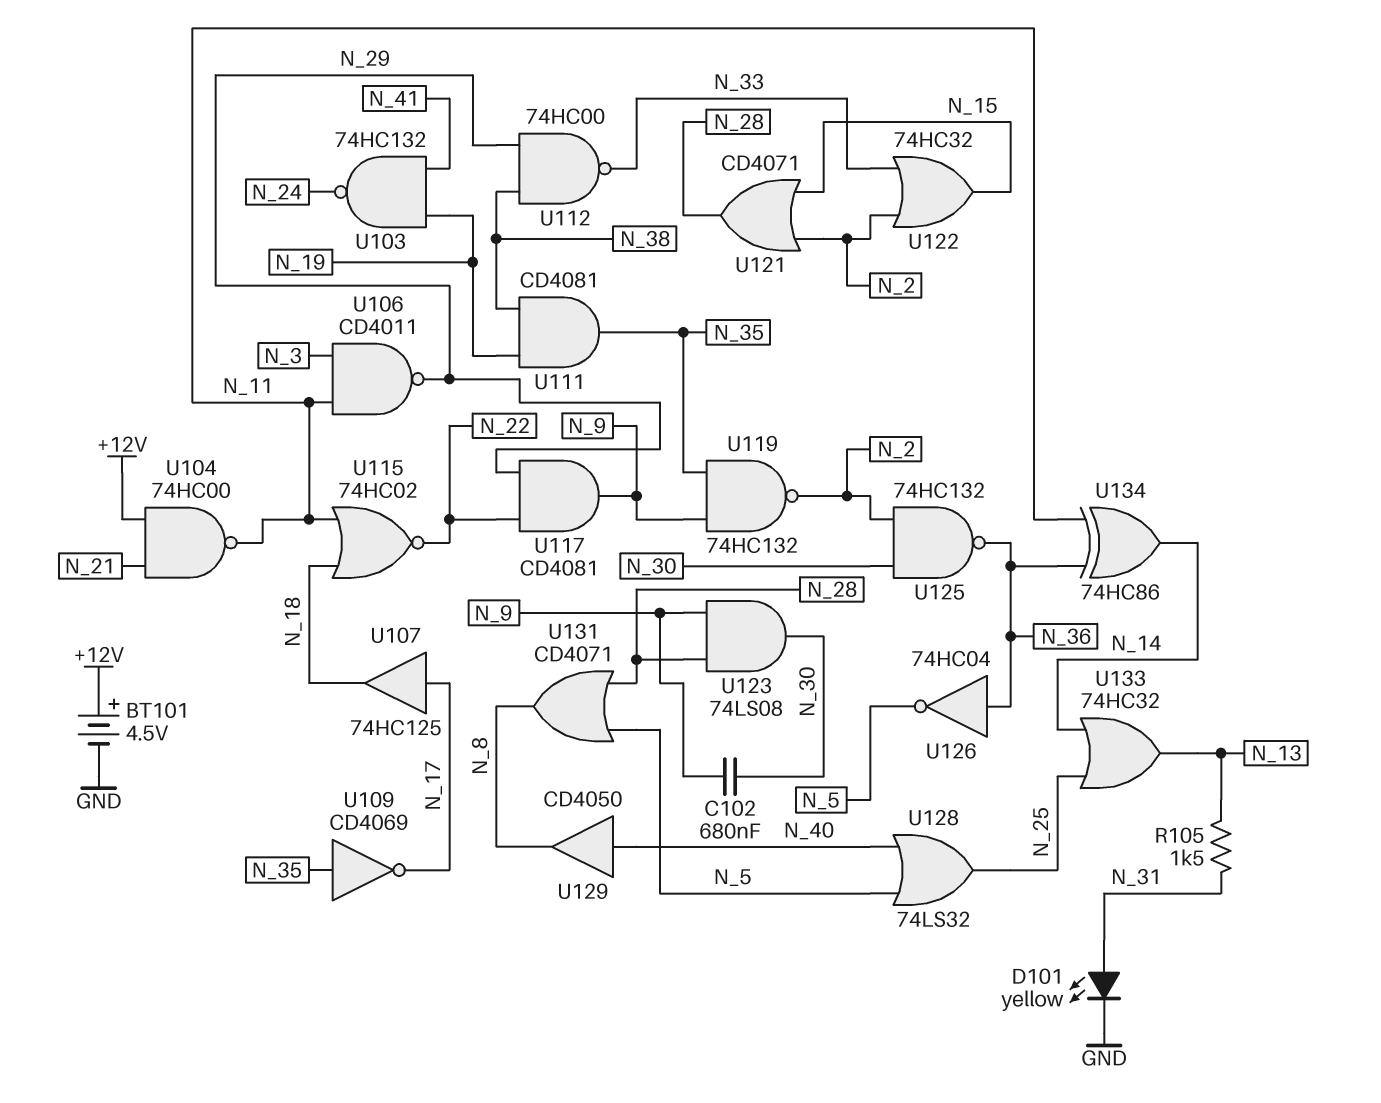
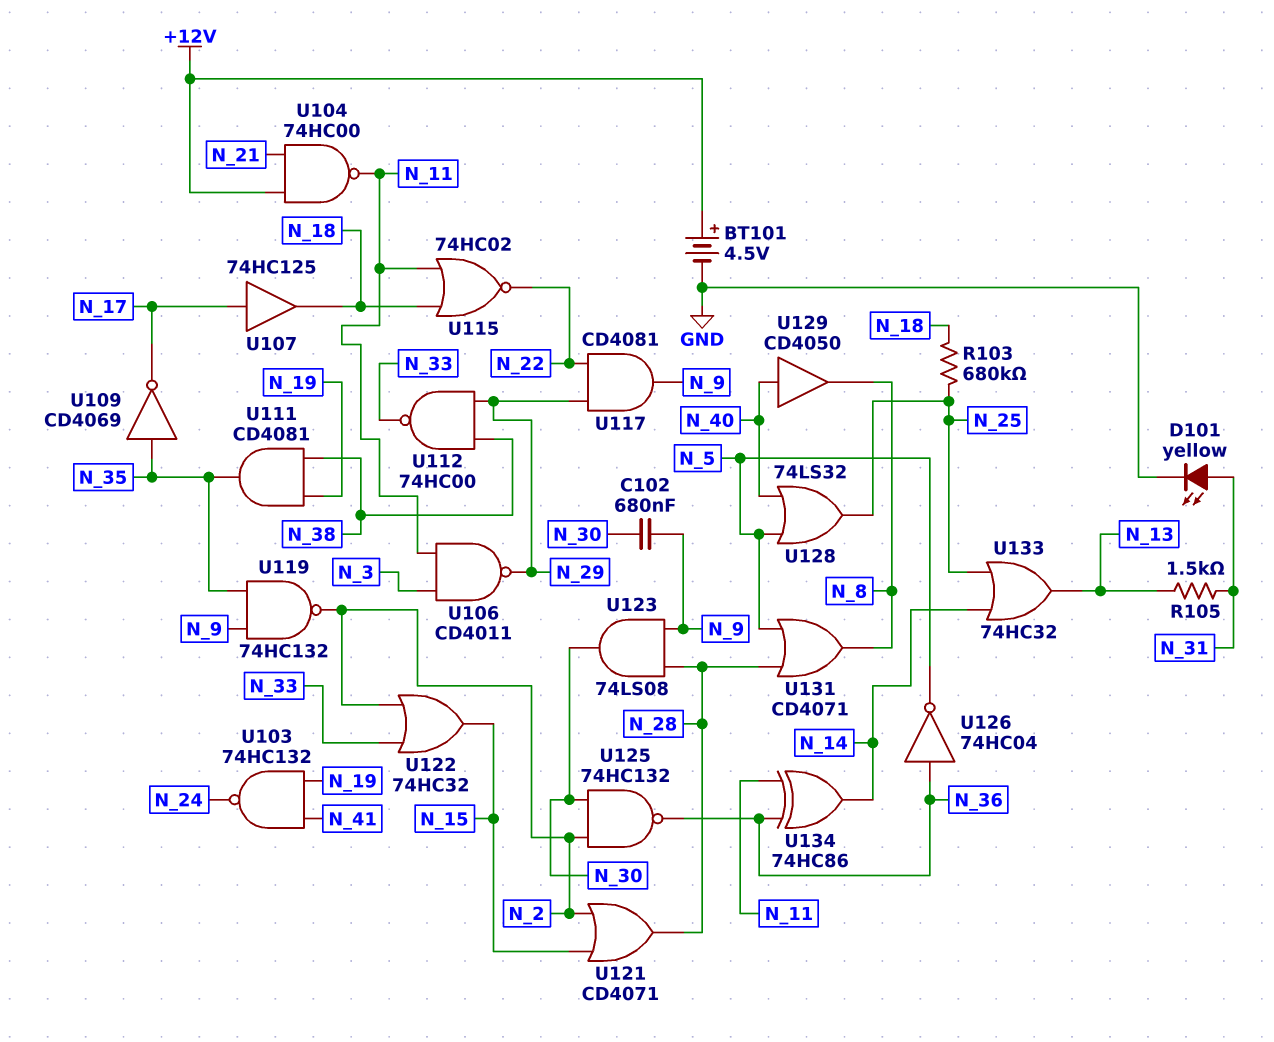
R103: none -> 680k (N_18, N_25)

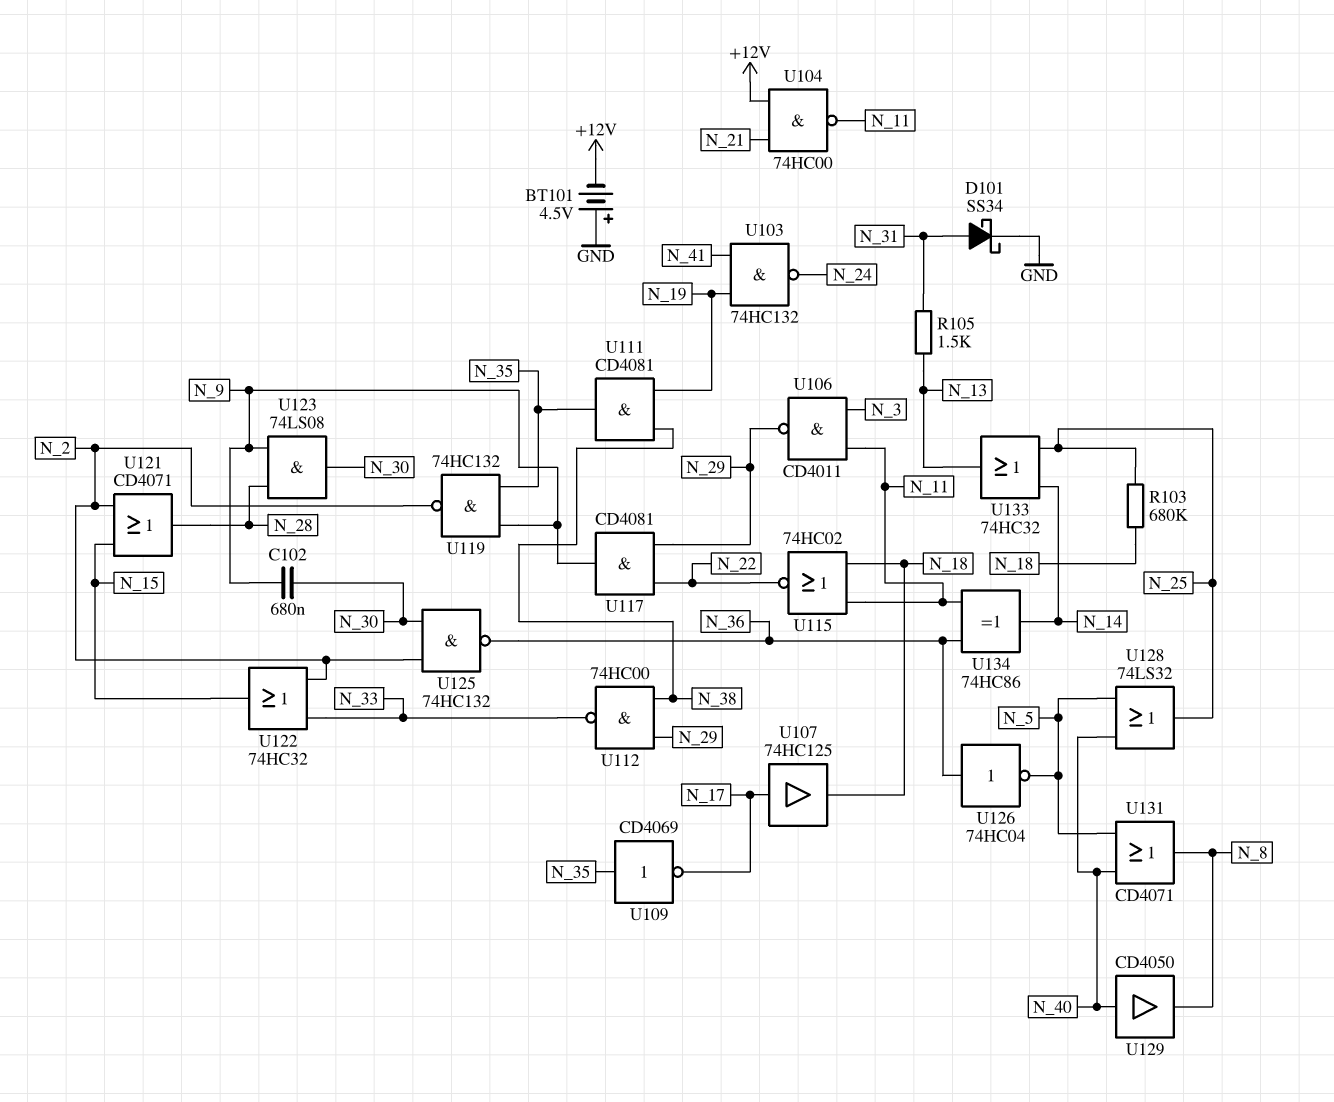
BT101: 4.5V (plus +12V, minus GND) -> 4.5V (plus GND, minus +12V)
D101: LED yellow (A N_31, K GND) -> schottky SS34 (A N_31, K GND)
U131: OR CD4071 (in N_5, in N_28, out N_8) -> OR CD4071 (in N_5, in N_40, out N_8)

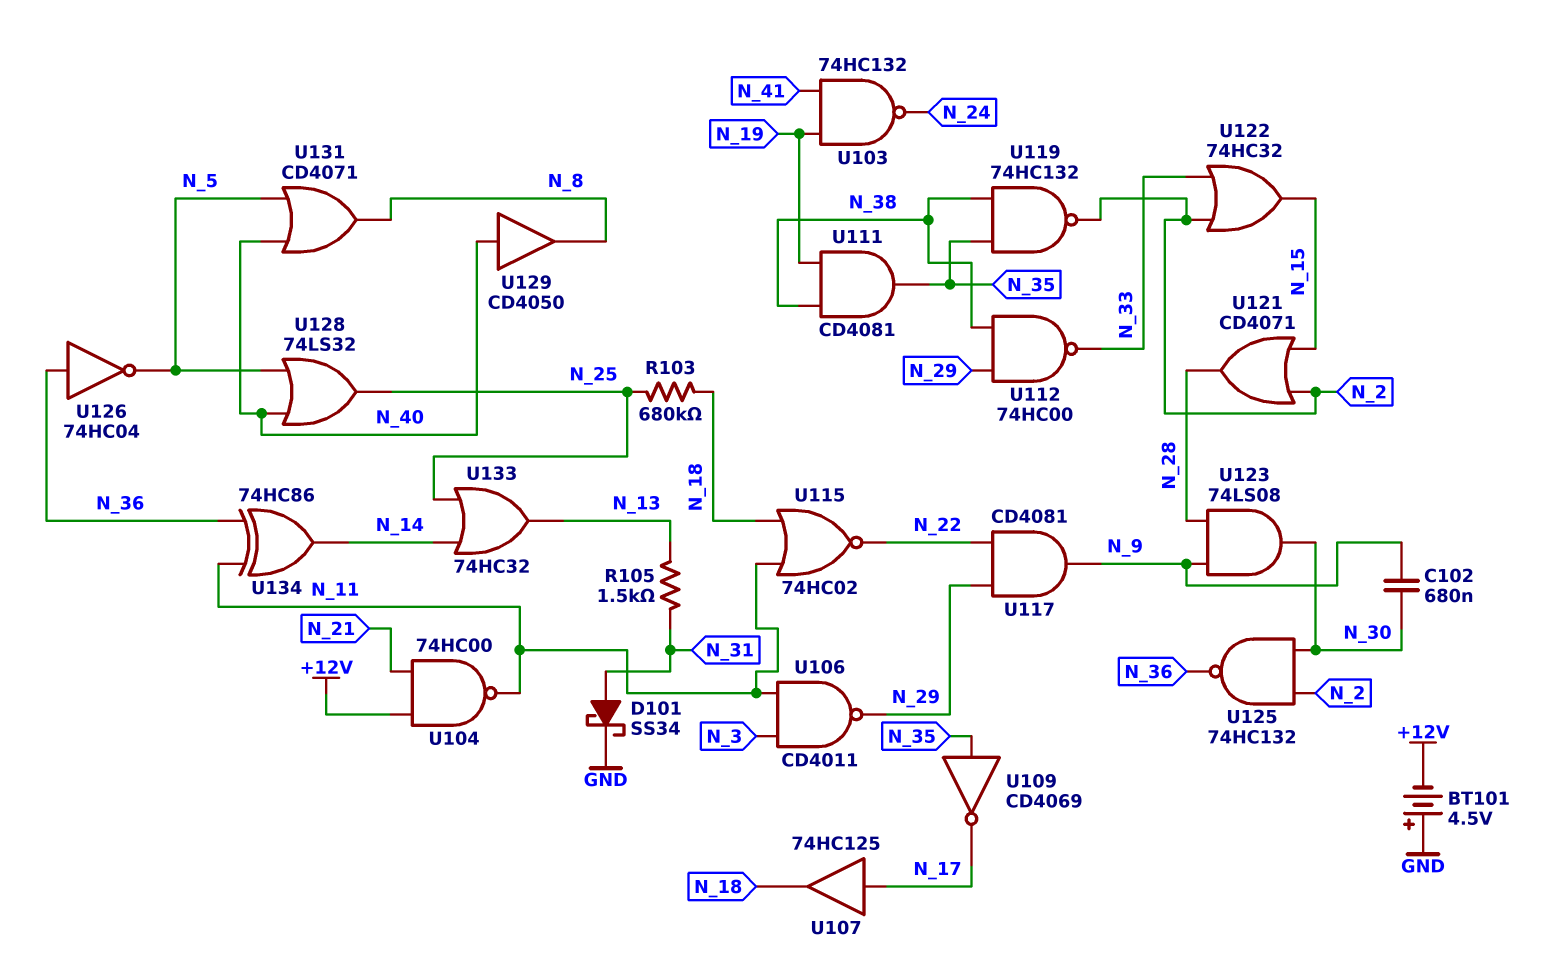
U119: NAND 74HC132 (in N_9, in N_35, out N_2) -> NAND 74HC132 (in N_35, in N_38, out N_2)

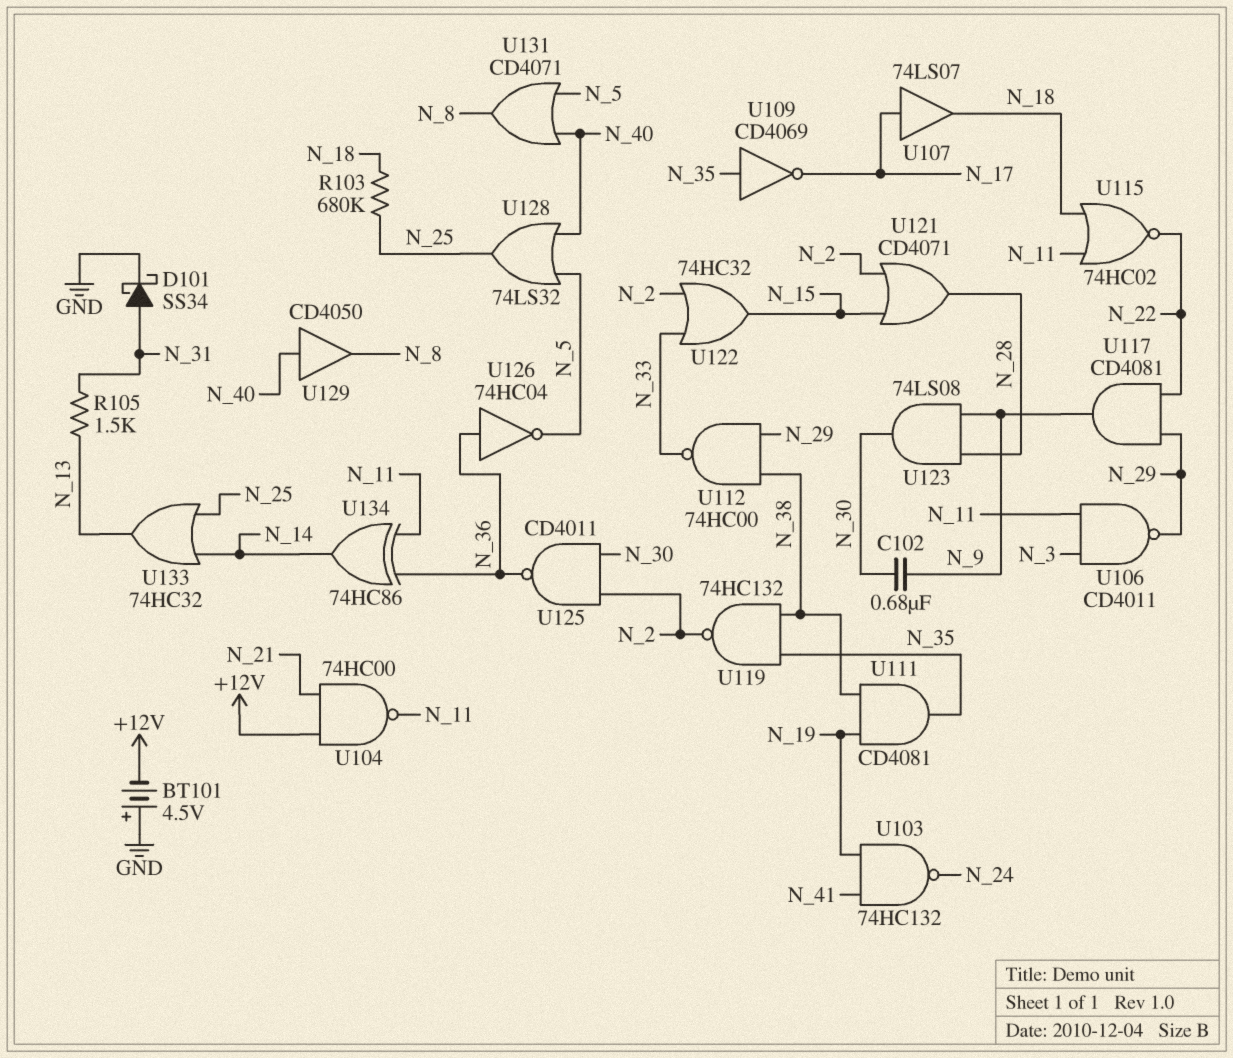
U107: buffer 74HC125 (in N_17, out N_18) -> buffer 74LS07 (in N_17, out N_18)
U125: NAND 74HC132 (in N_2, in N_30, out N_36) -> NAND CD4011 (in N_2, in N_30, out N_36)

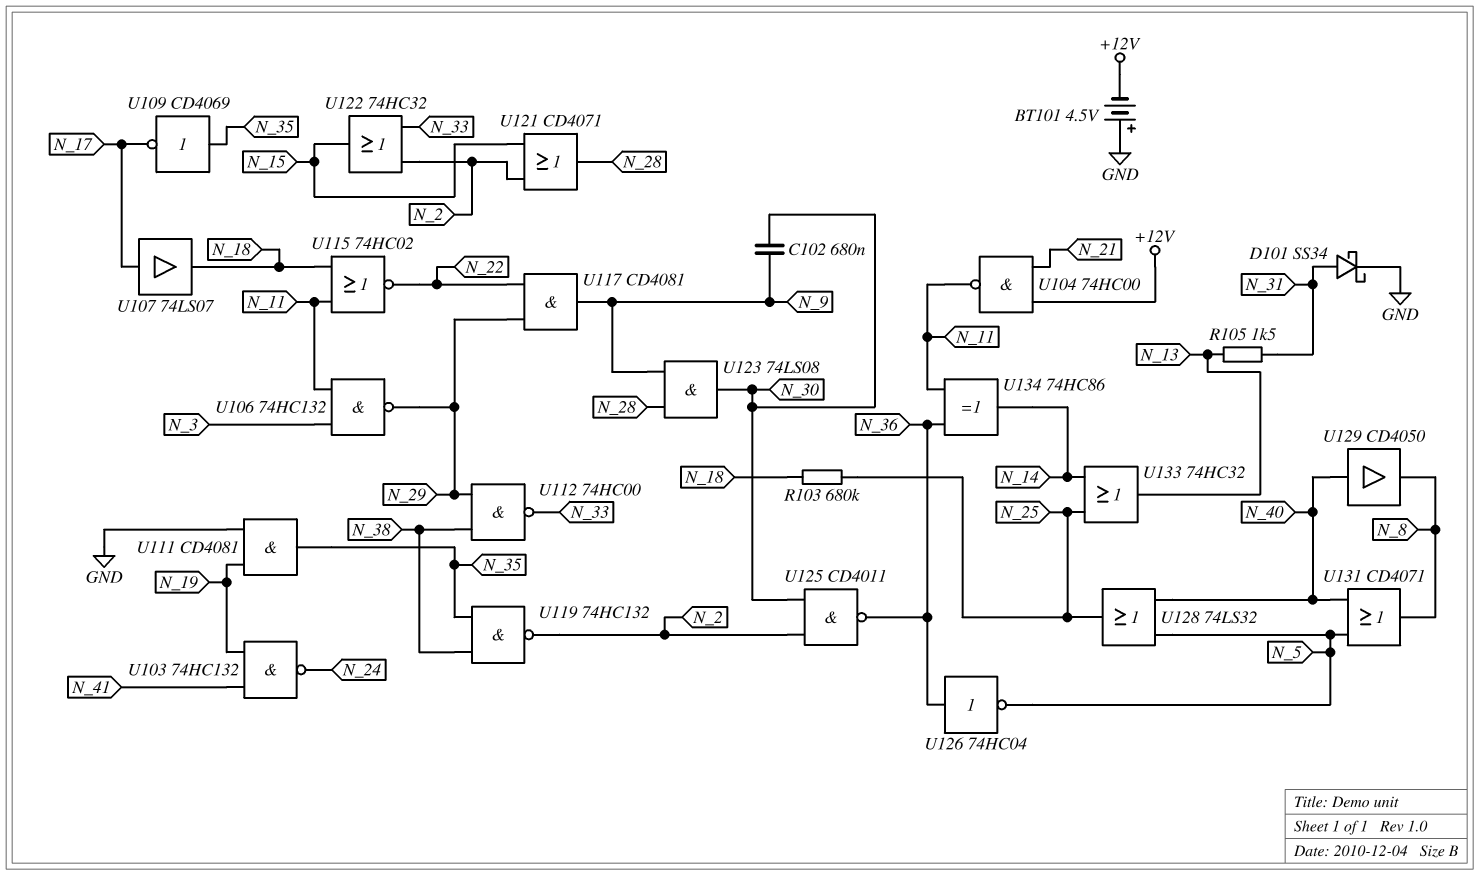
U106: NAND CD4011 (in N_3, in N_11, out N_29) -> NAND 74HC132 (in N_3, in N_11, out N_29)
U111: AND CD4081 (in N_19, in N_38, out N_35) -> AND CD4081 (in GND, in N_19, out N_35)

